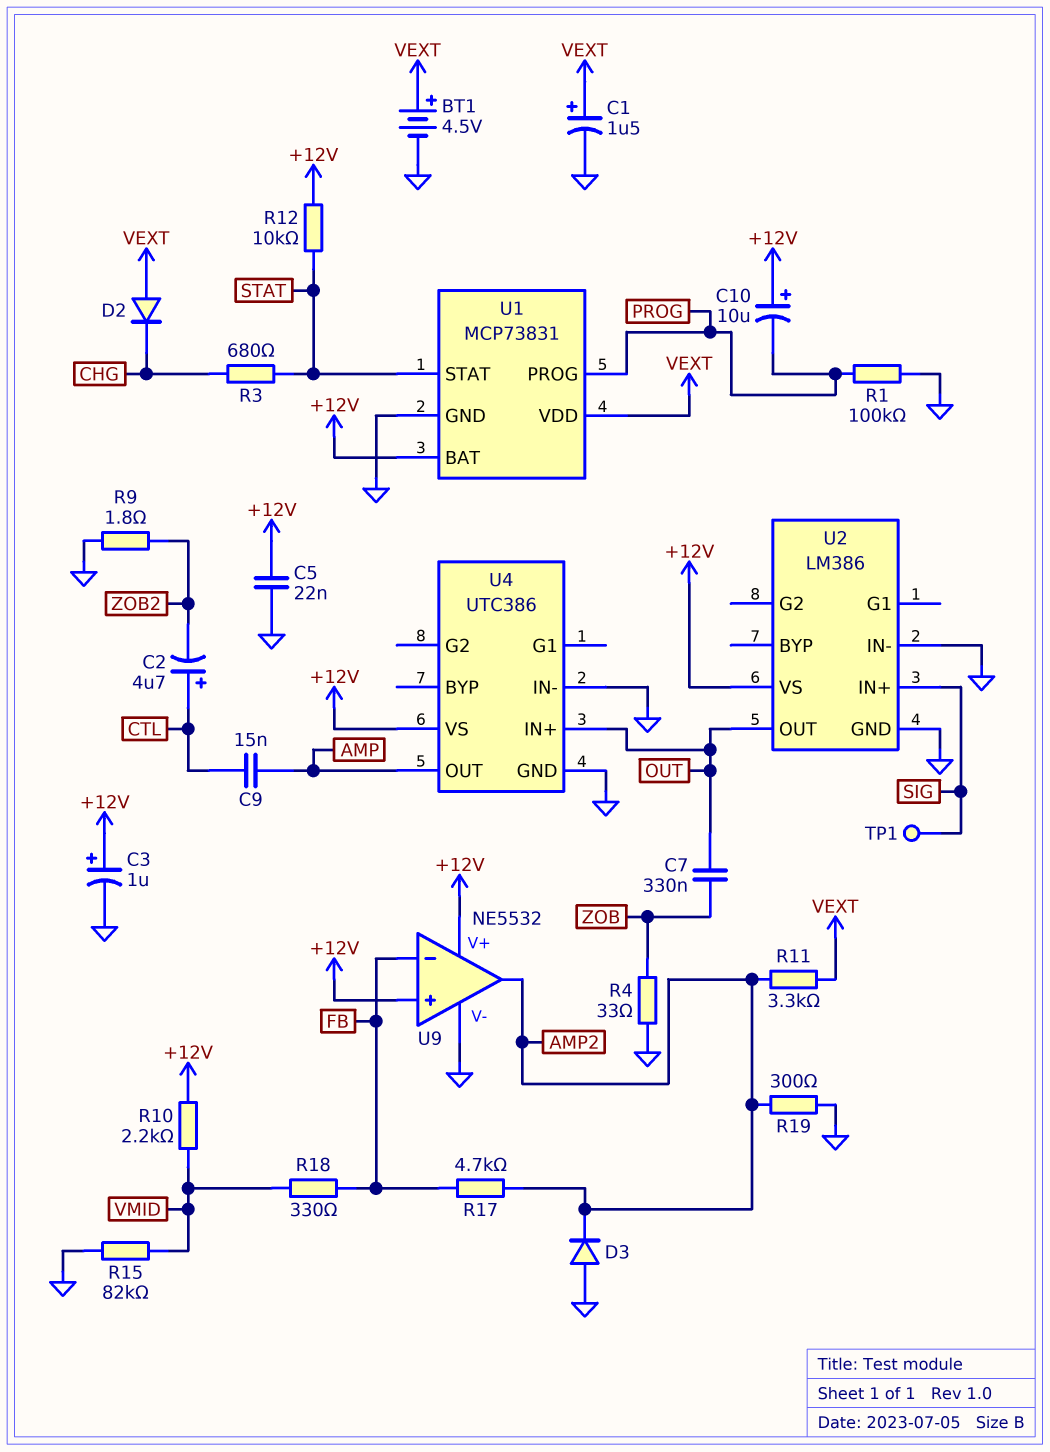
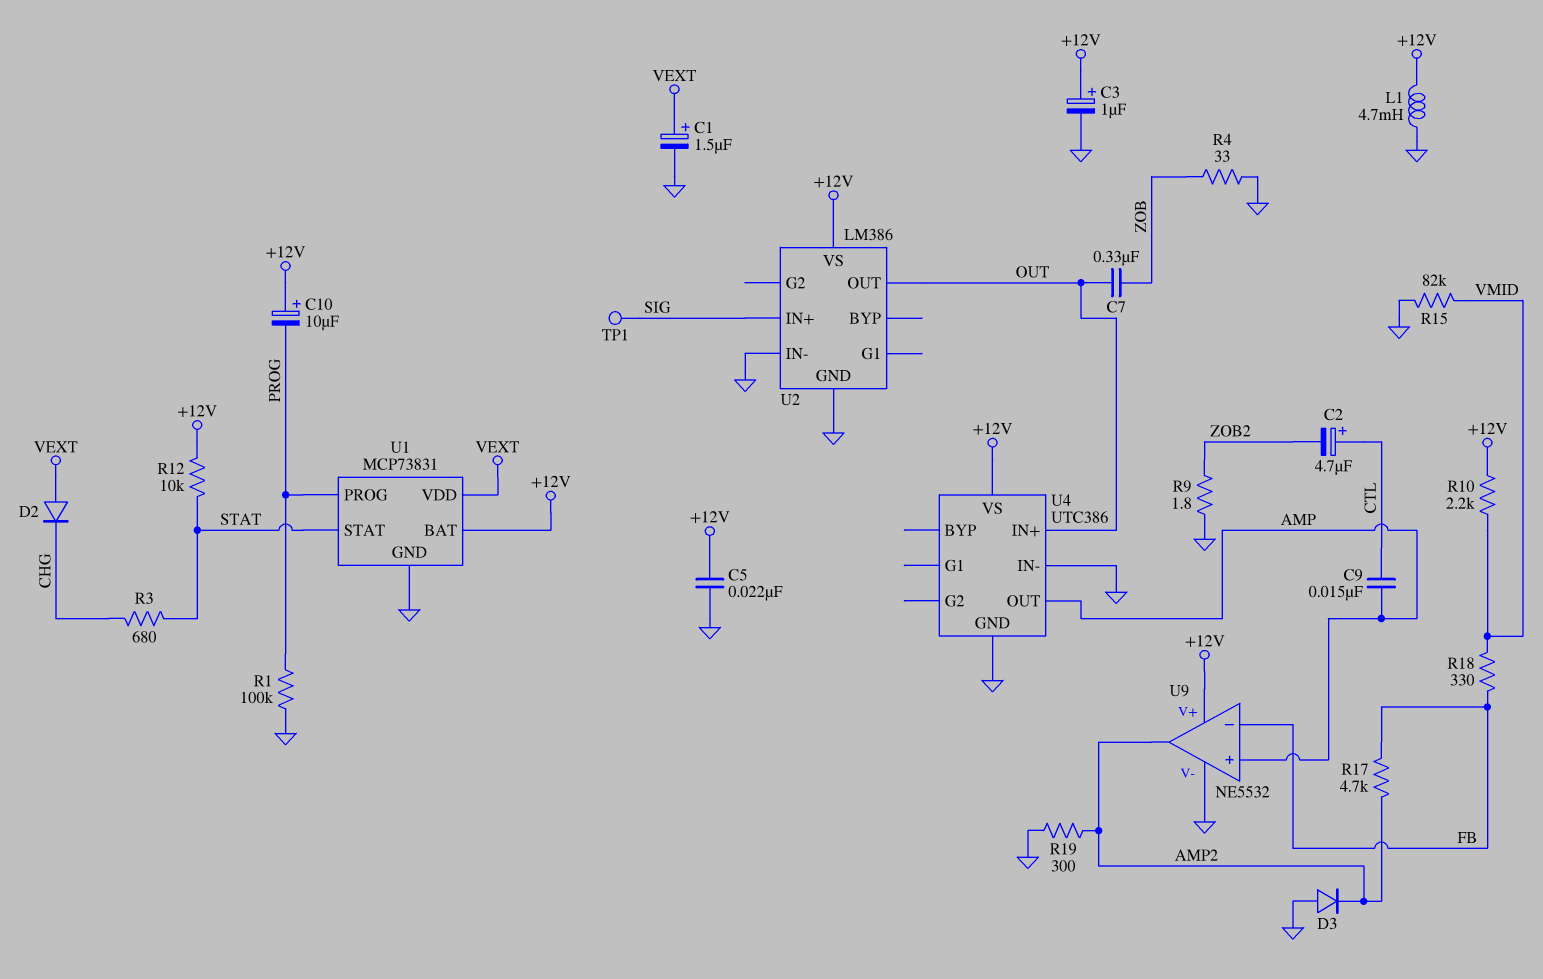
BT1: 4.5V (plus VEXT, minus GND) -> none
L1: none -> 4.7mH (+12V, GND)
R11: 3.3k (AMP2, VEXT) -> none
U9 pin in+: +12V -> AMP

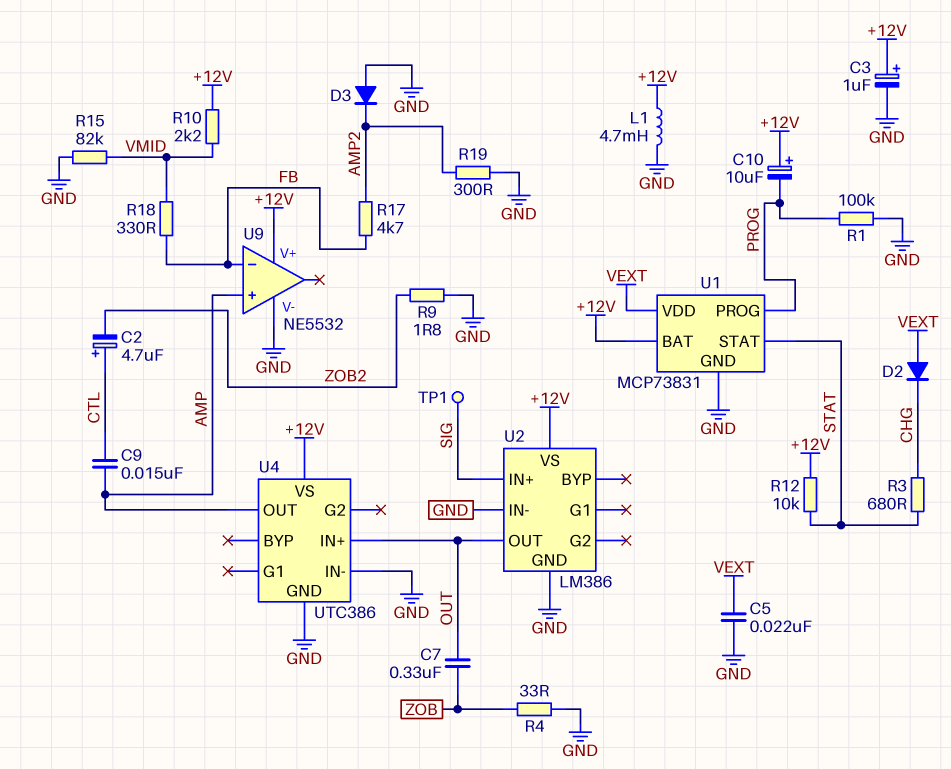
C1: 1.5uF (plus VEXT, minus GND) -> none
C5: 22nF (+12V, GND) -> 22nF (GND, VEXT)
U9 pin out: AMP2 -> none

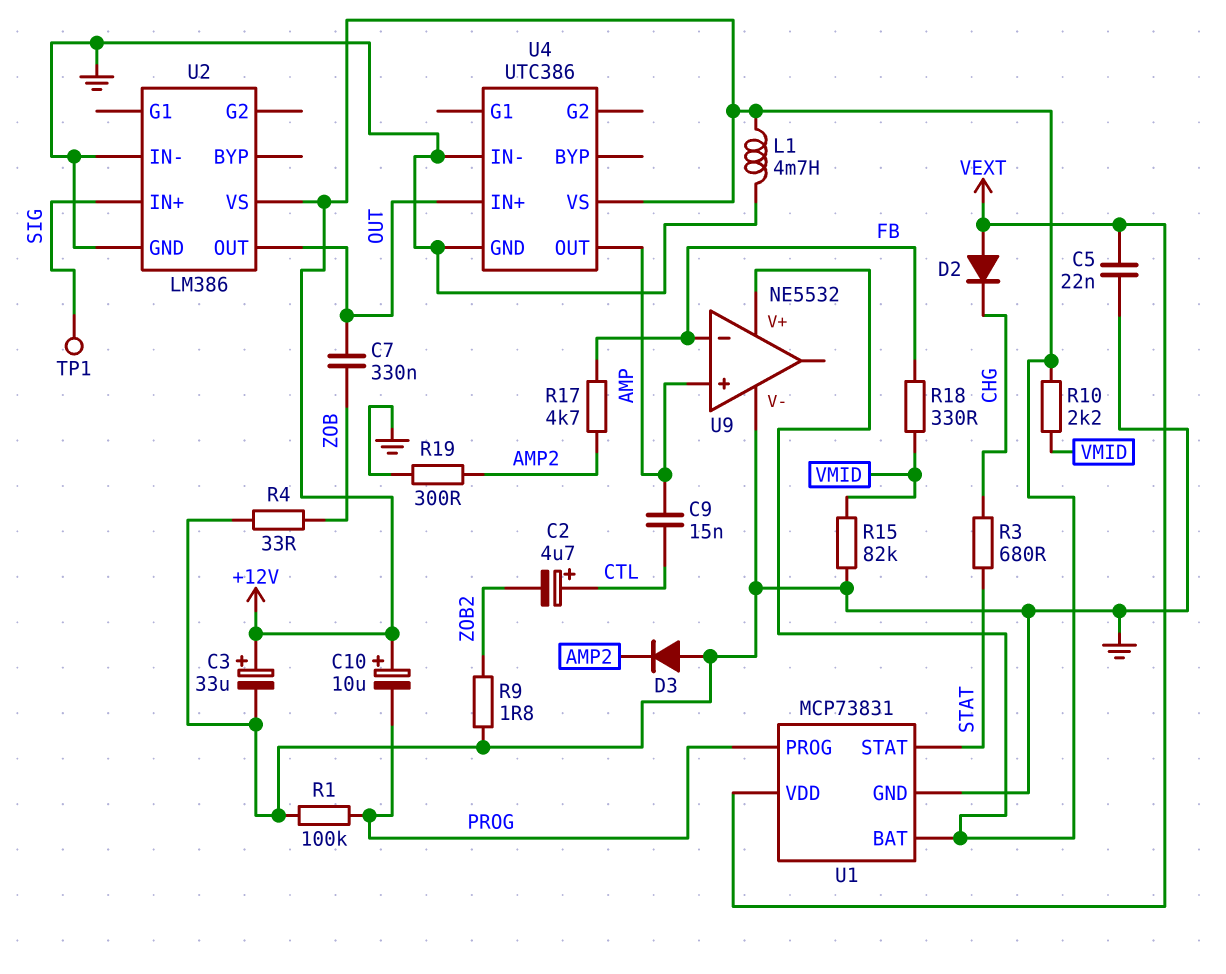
C3: 1uF (plus +12V, minus GND) -> 33uF (plus +12V, minus GND)
R12: 10k (+12V, STAT) -> none

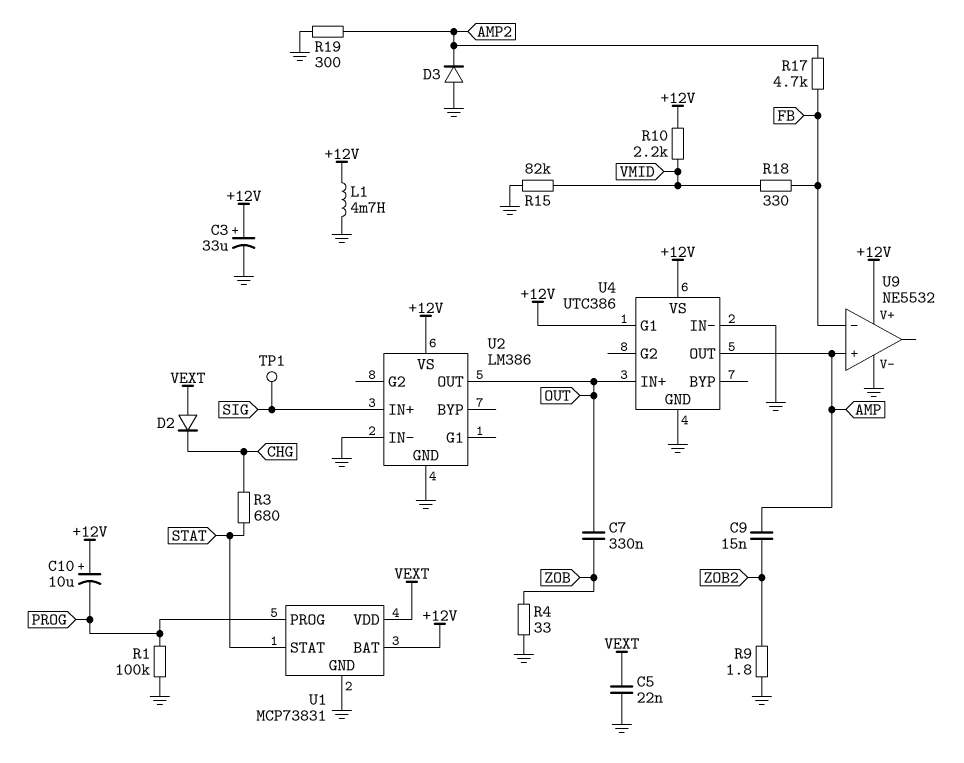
C2: 4.7uF (plus CTL, minus ZOB2) -> none
C9: 15nF (AMP, CTL) -> 15nF (AMP, ZOB2)
U4 pin G1: none -> +12V

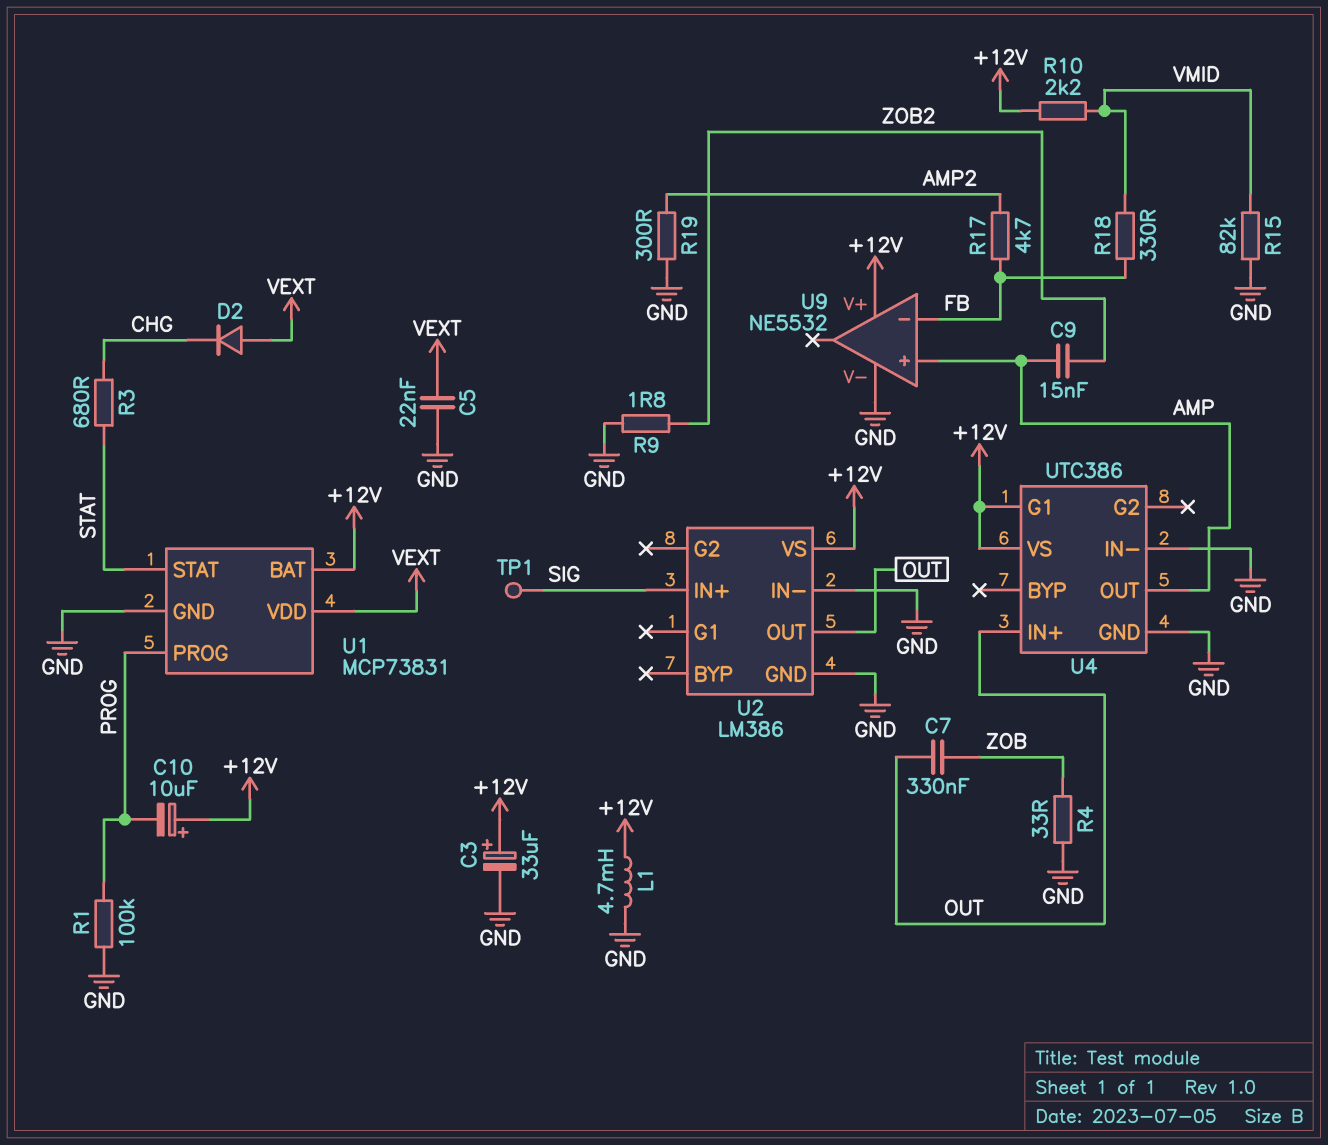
D3: diode (A GND, K AMP2) -> none

